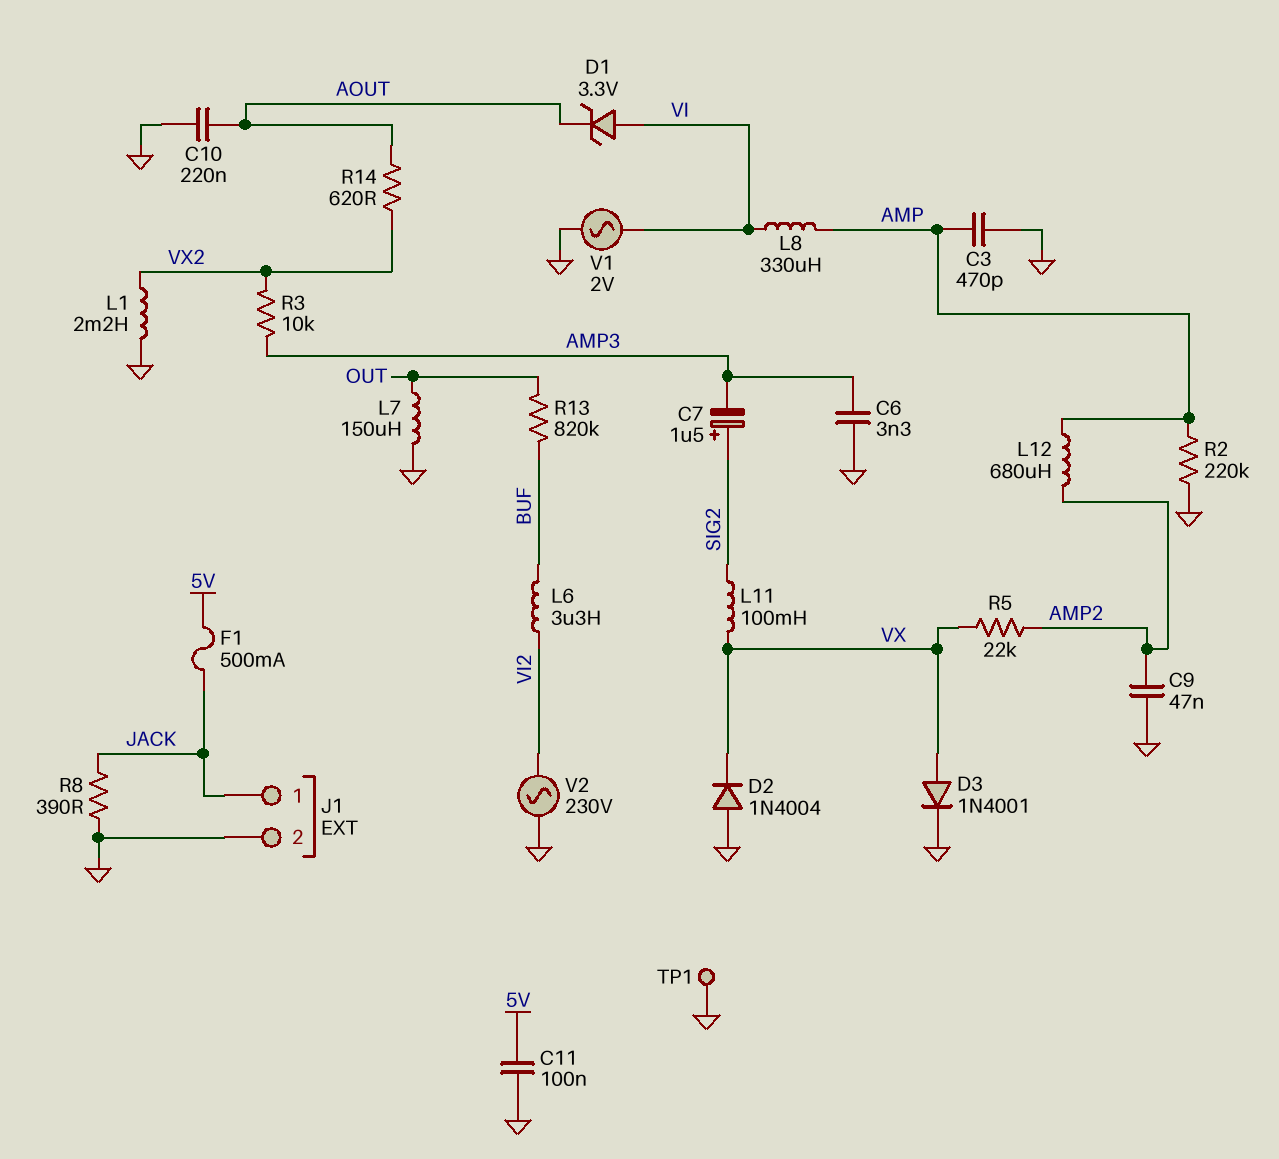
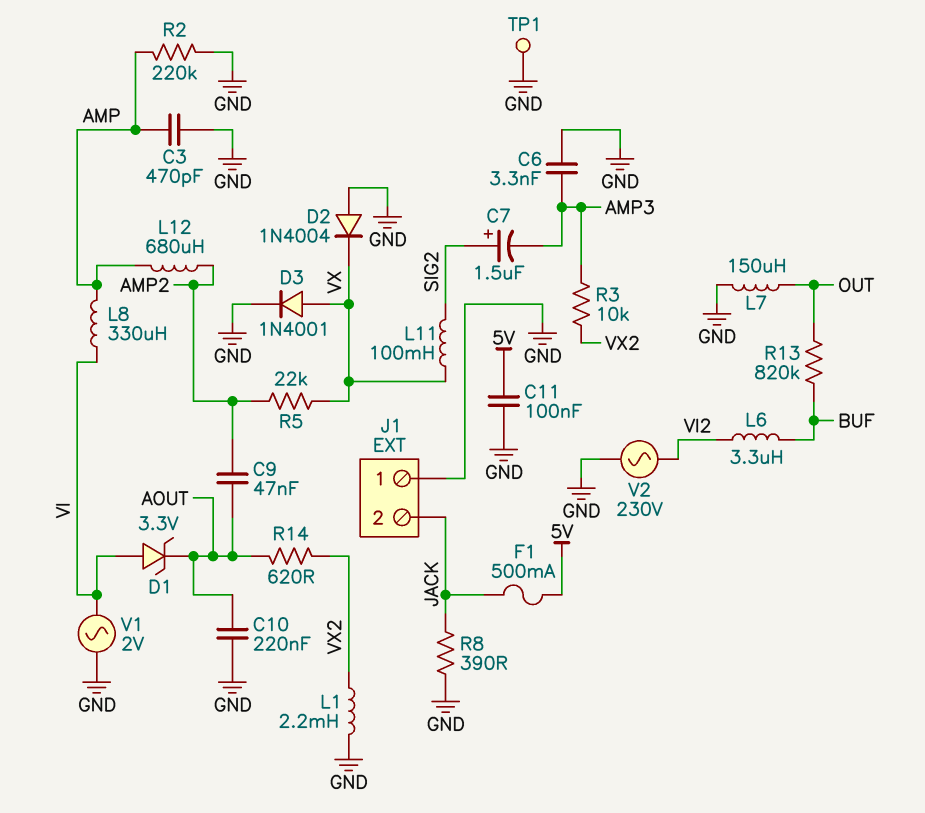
C9: 47nF (AMP2, GND) -> 47nF (AMP2, AOUT)
J1 pin 1: JACK -> GND
J1 pin 2: GND -> JACK

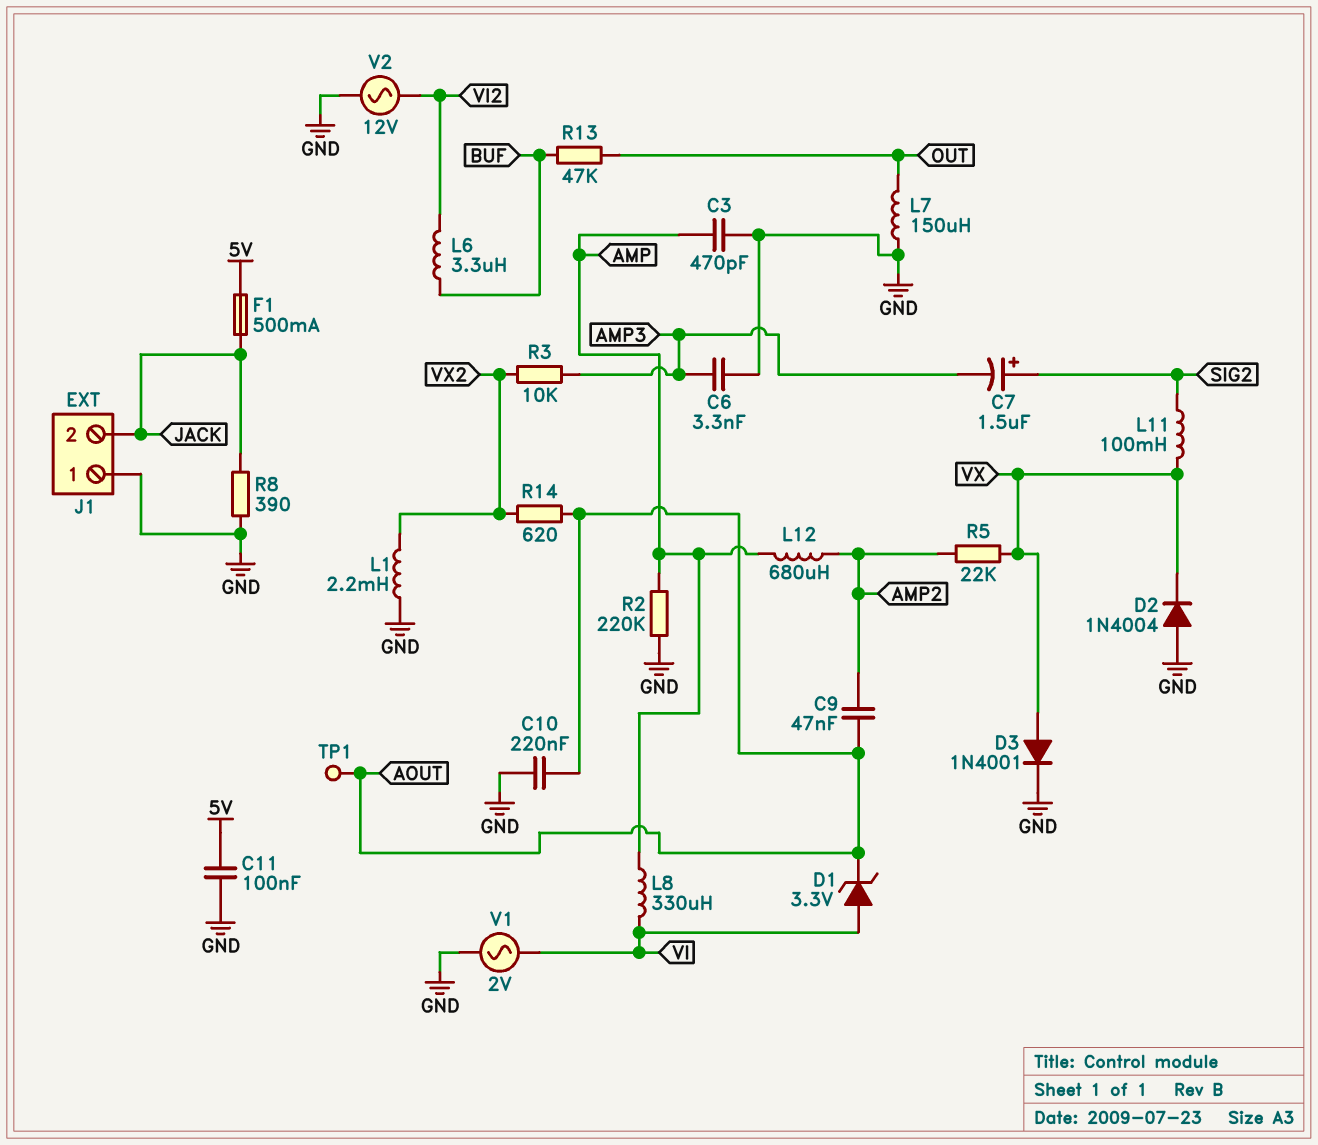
R13: 820k (BUF, OUT) -> 47k (BUF, OUT)
TP1: test point (GND) -> test point (AOUT)
V2: AC 230V (GND, VI2) -> AC 12V (GND, VI2)

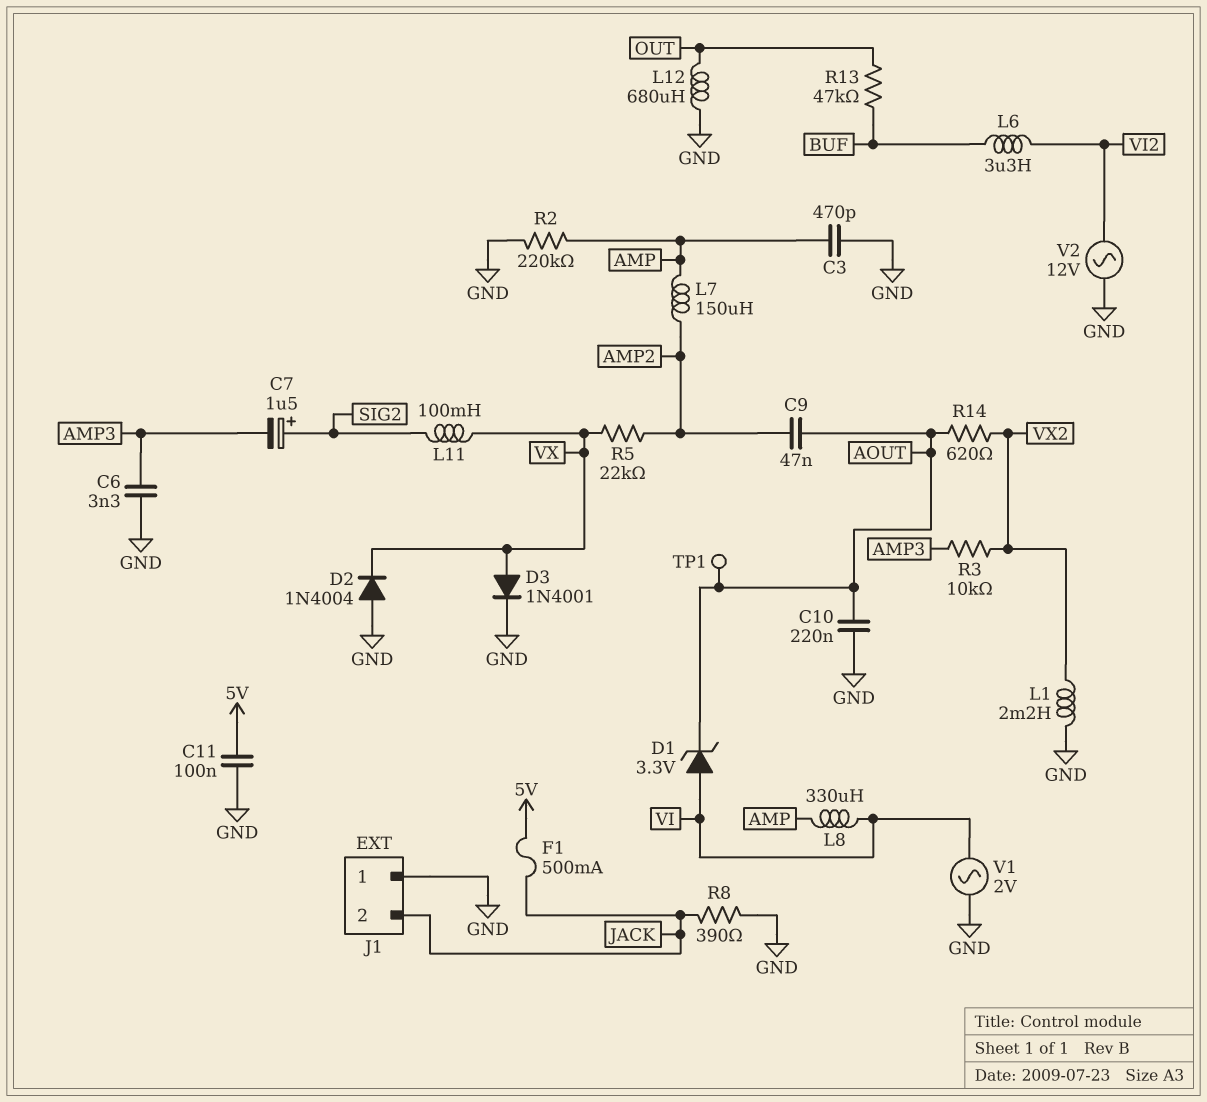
L7: 150uH (GND, OUT) -> 150uH (AMP, AMP2)
L12: 680uH (AMP, AMP2) -> 680uH (GND, OUT)

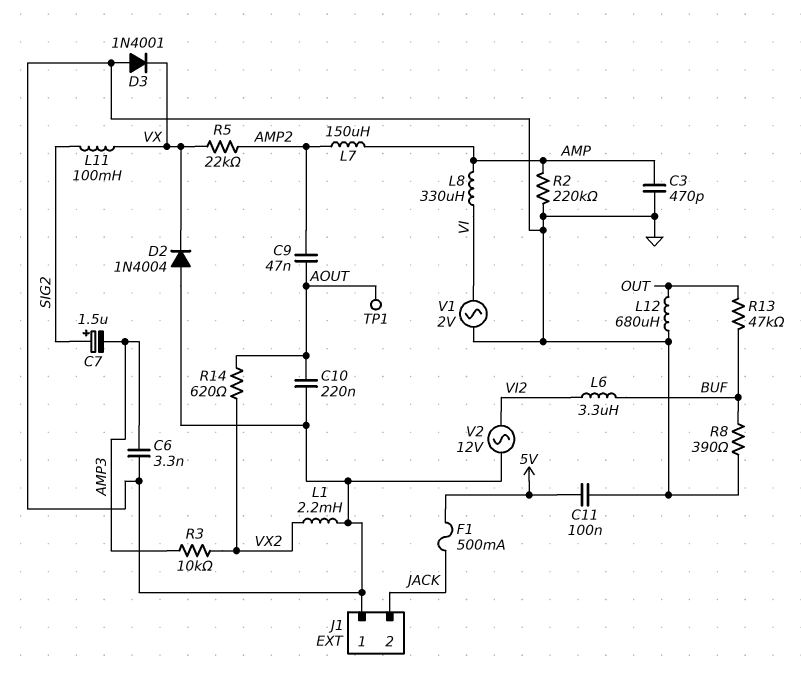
D1: zener 3.3V (A VI, K AOUT) -> none
D3: diode 1N4001 (A VX, K GND) -> diode 1N4001 (A GND, K VX)
R8: 390 (GND, JACK) -> 390 (BUF, GND)

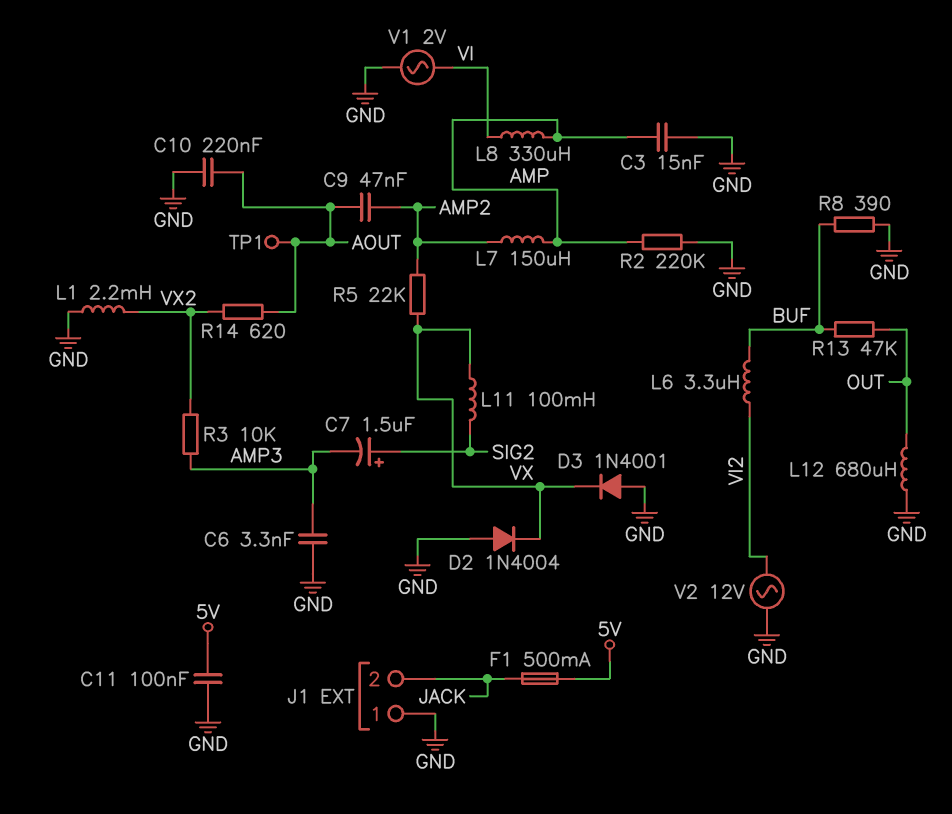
C3: 470pF (AMP, GND) -> 15nF (AMP, GND)

